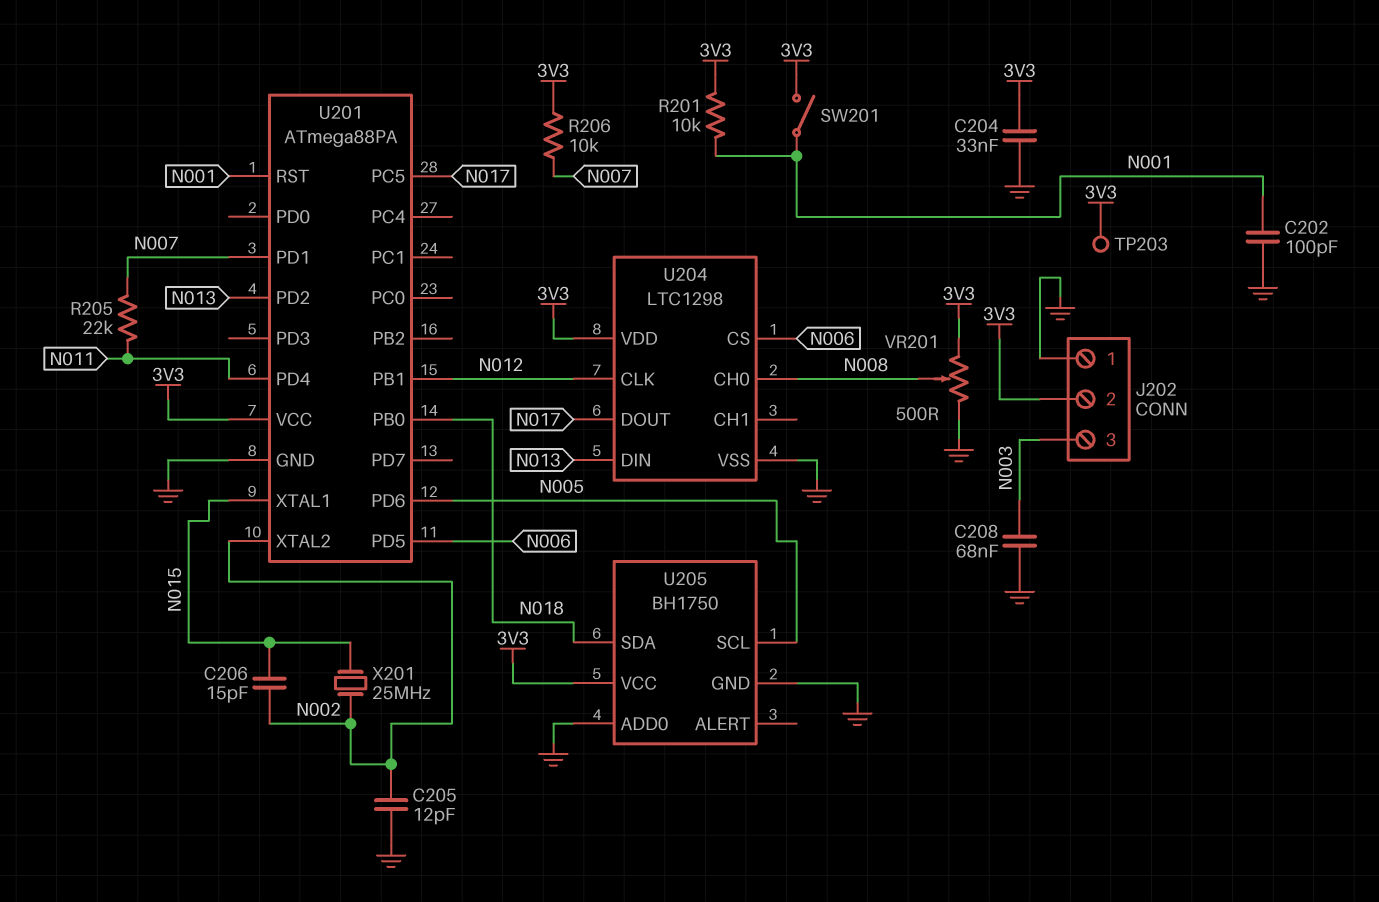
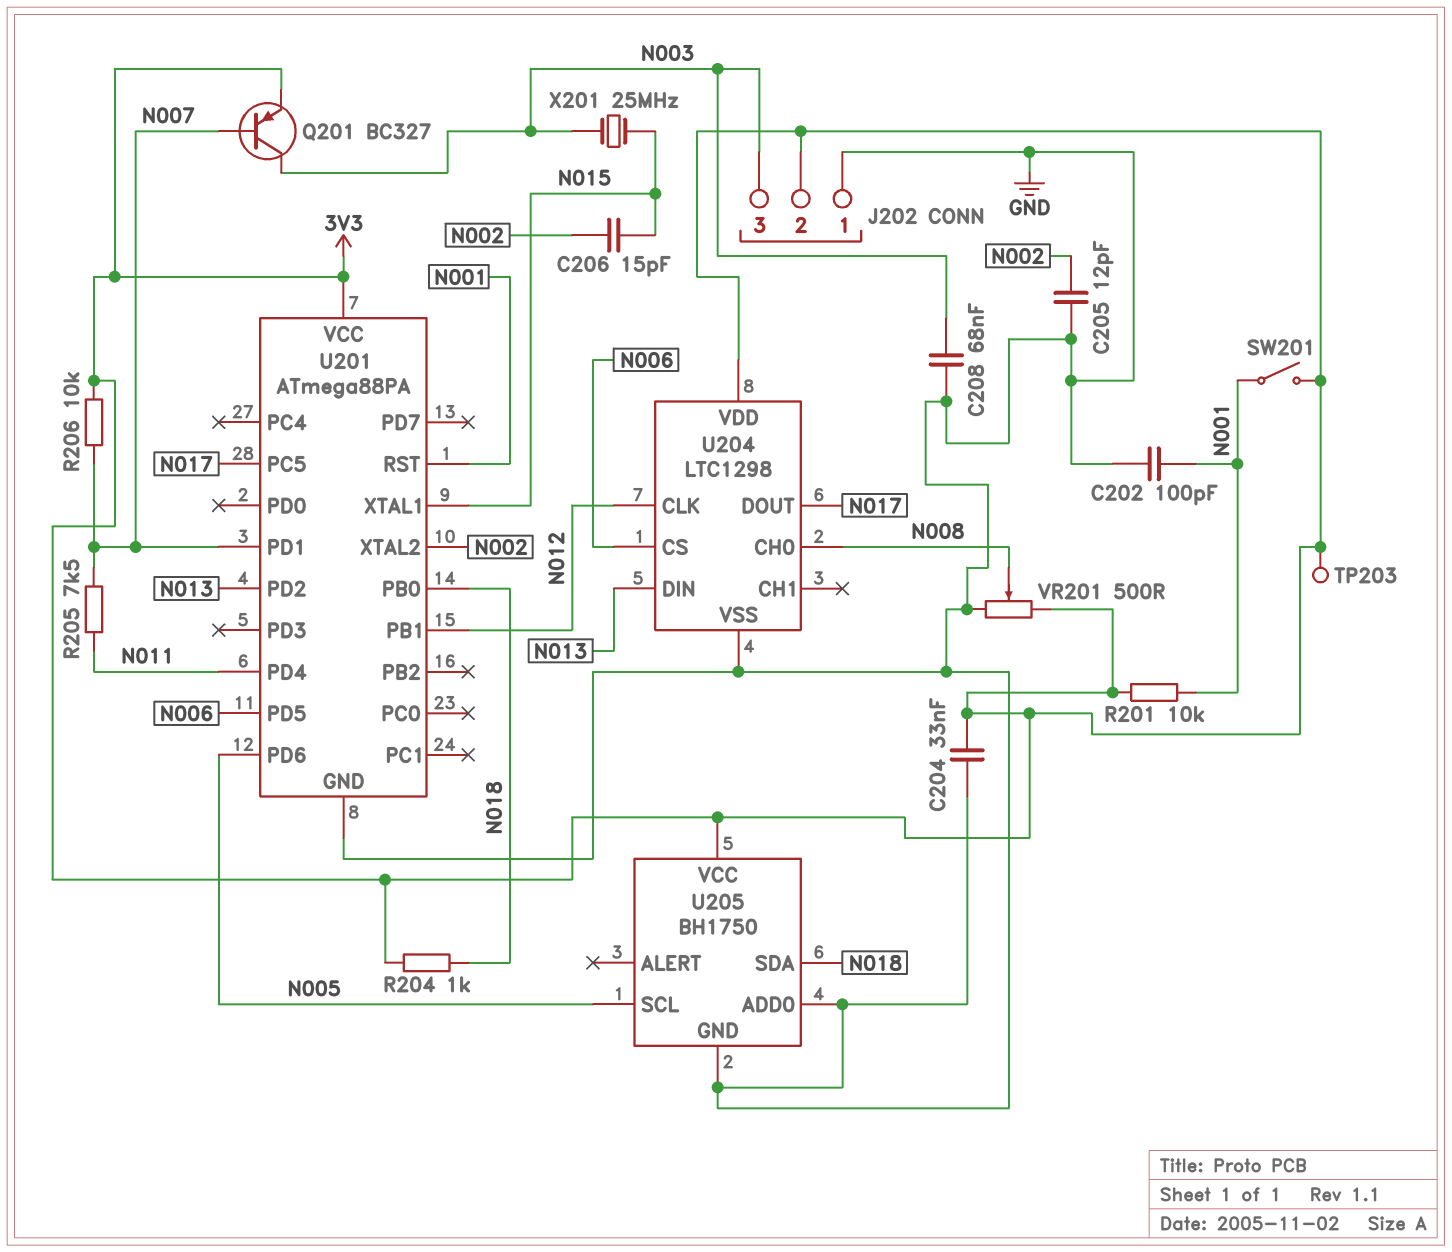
Q201: none -> PNP BC327 (B N007, C N003, E 3V3)
R204: none -> 1k (3V3, N018)
R205: 22k (N007, N011) -> 7.5k (N007, N011)
X201: 25MHz (N002, N015) -> 25MHz (N003, N015)

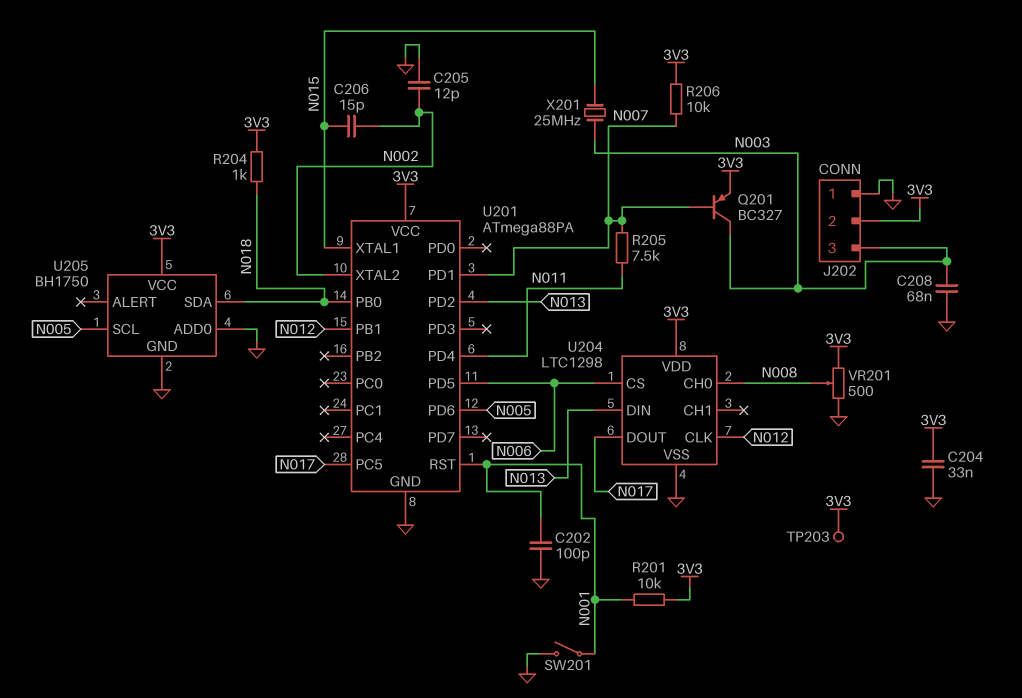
SW201: switch (3V3, N001) -> switch (GND, N001)

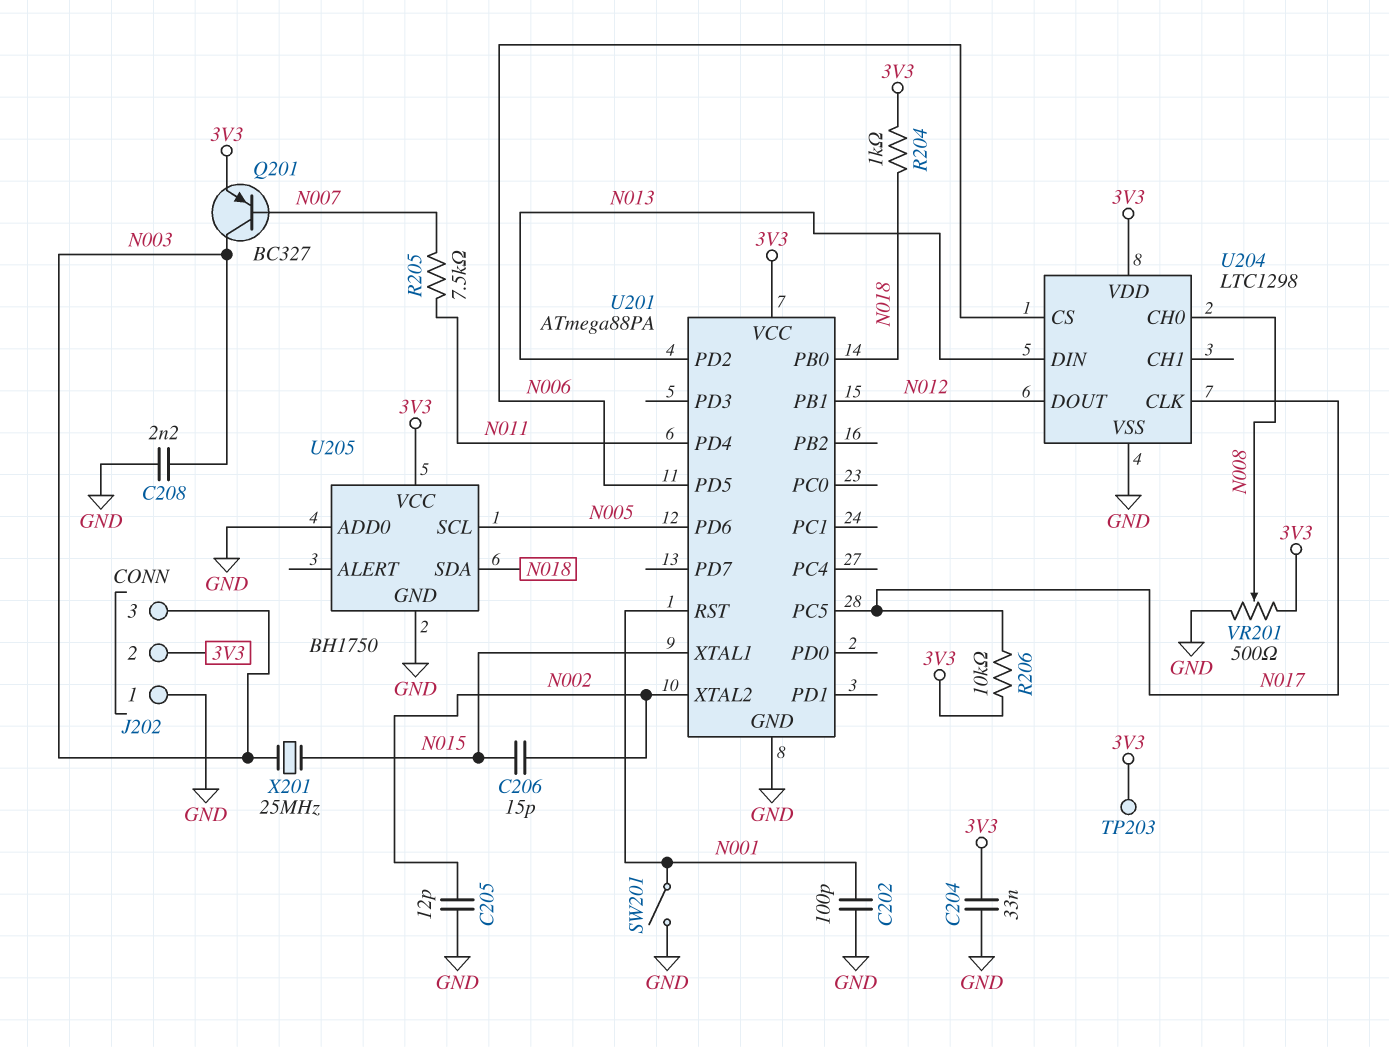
C208: 68nF (GND, N003) -> 2.2nF (GND, N003)
R201: 10k (3V3, N001) -> none
R206: 10k (3V3, N007) -> 10k (3V3, N017)
U201 pin PD1: N007 -> none
U204 pin CLK: N012 -> N017
U204 pin DOUT: N017 -> N012

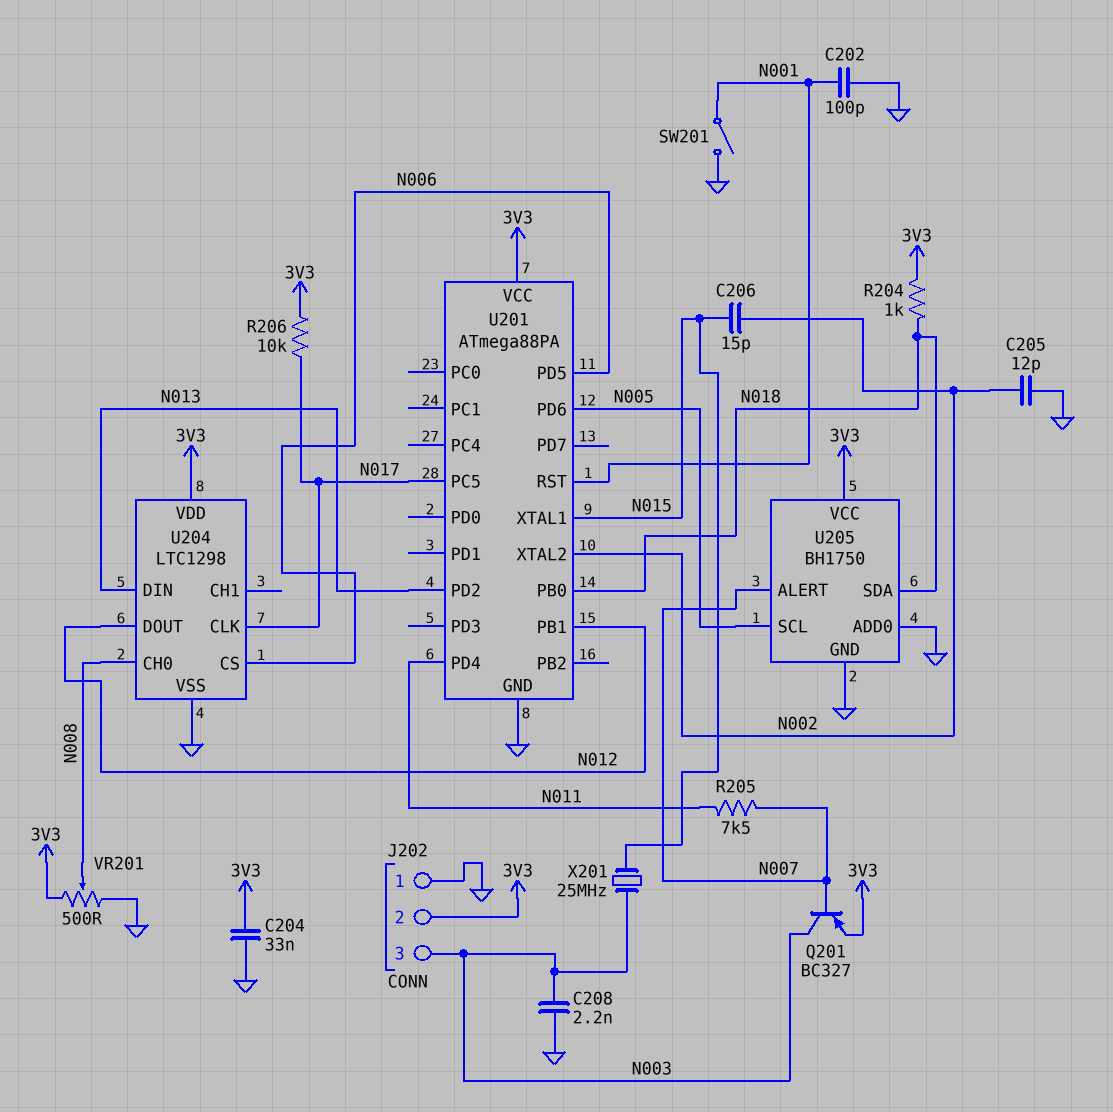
TP203: test point (3V3) -> none
U205 pin ALERT: none -> N007

